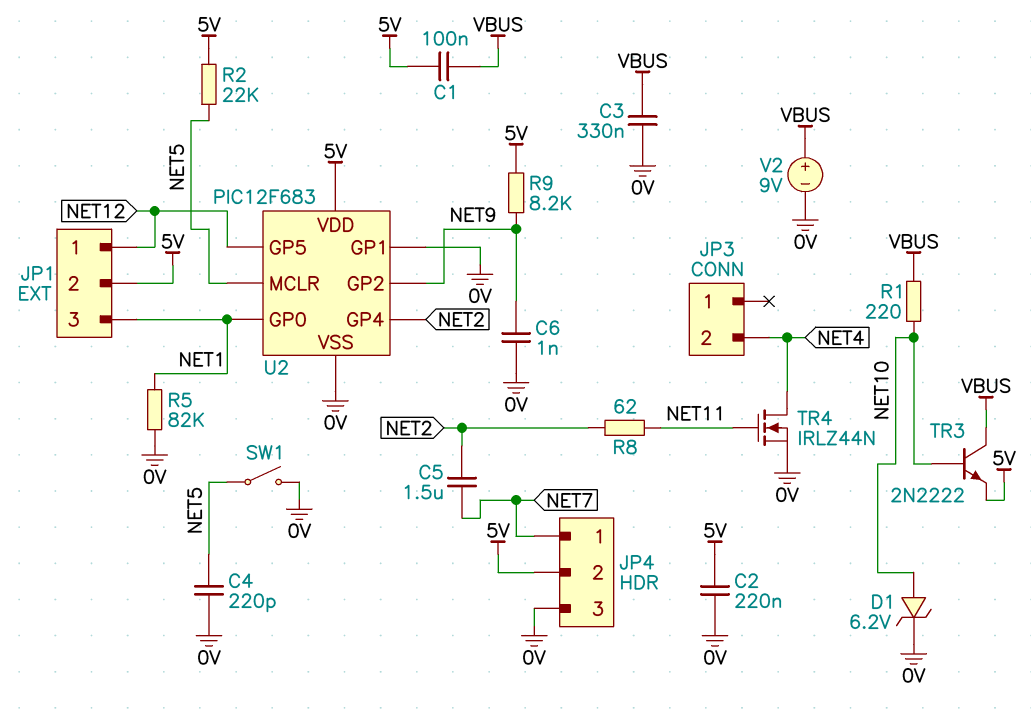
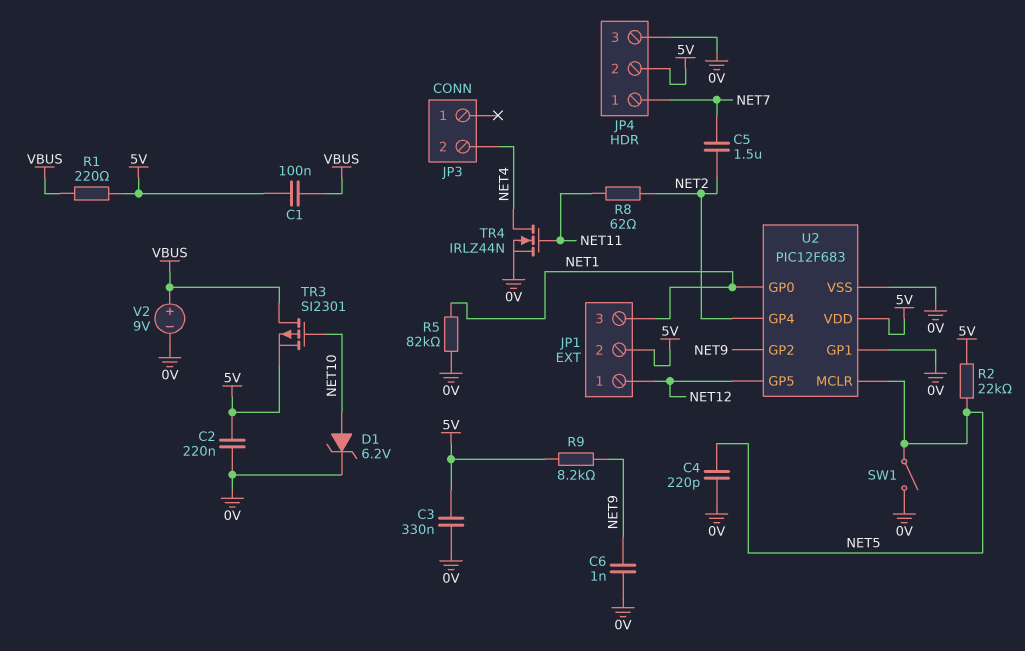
C3: 330nF (0V, VBUS) -> 330nF (0V, 5V)
R1: 220 (NET10, VBUS) -> 220 (5V, VBUS)
TR3: NPN 2N2222 (B NET10, C VBUS, E 5V) -> PMOS SI2301 (G NET10, D VBUS, S 5V)

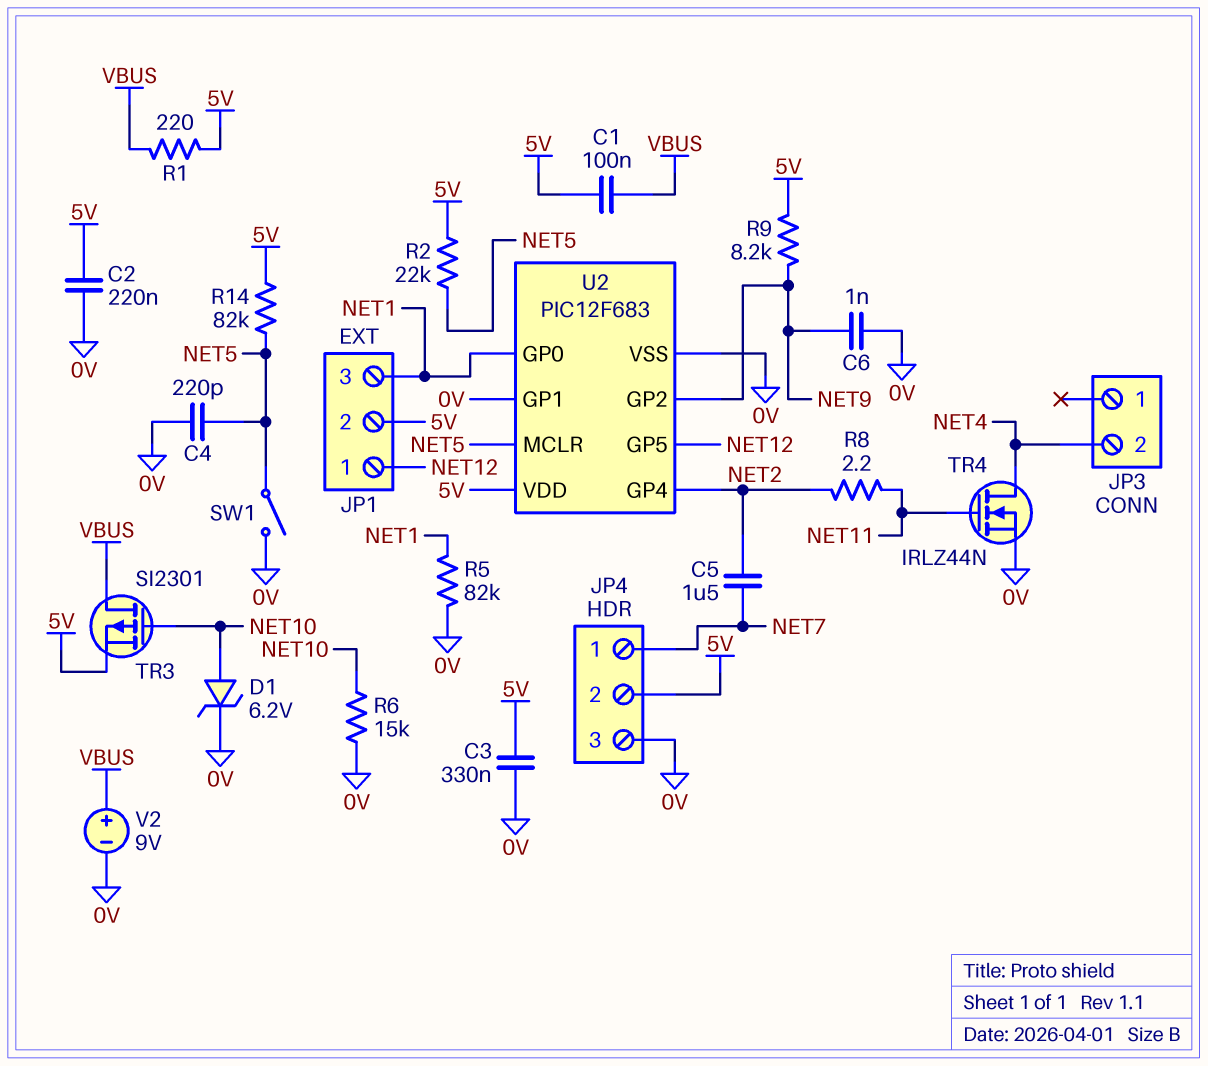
R6: none -> 15k (0V, NET10)
R8: 62 (NET2, NET11) -> 2.2 (NET2, NET11)
R14: none -> 82k (5V, NET5)

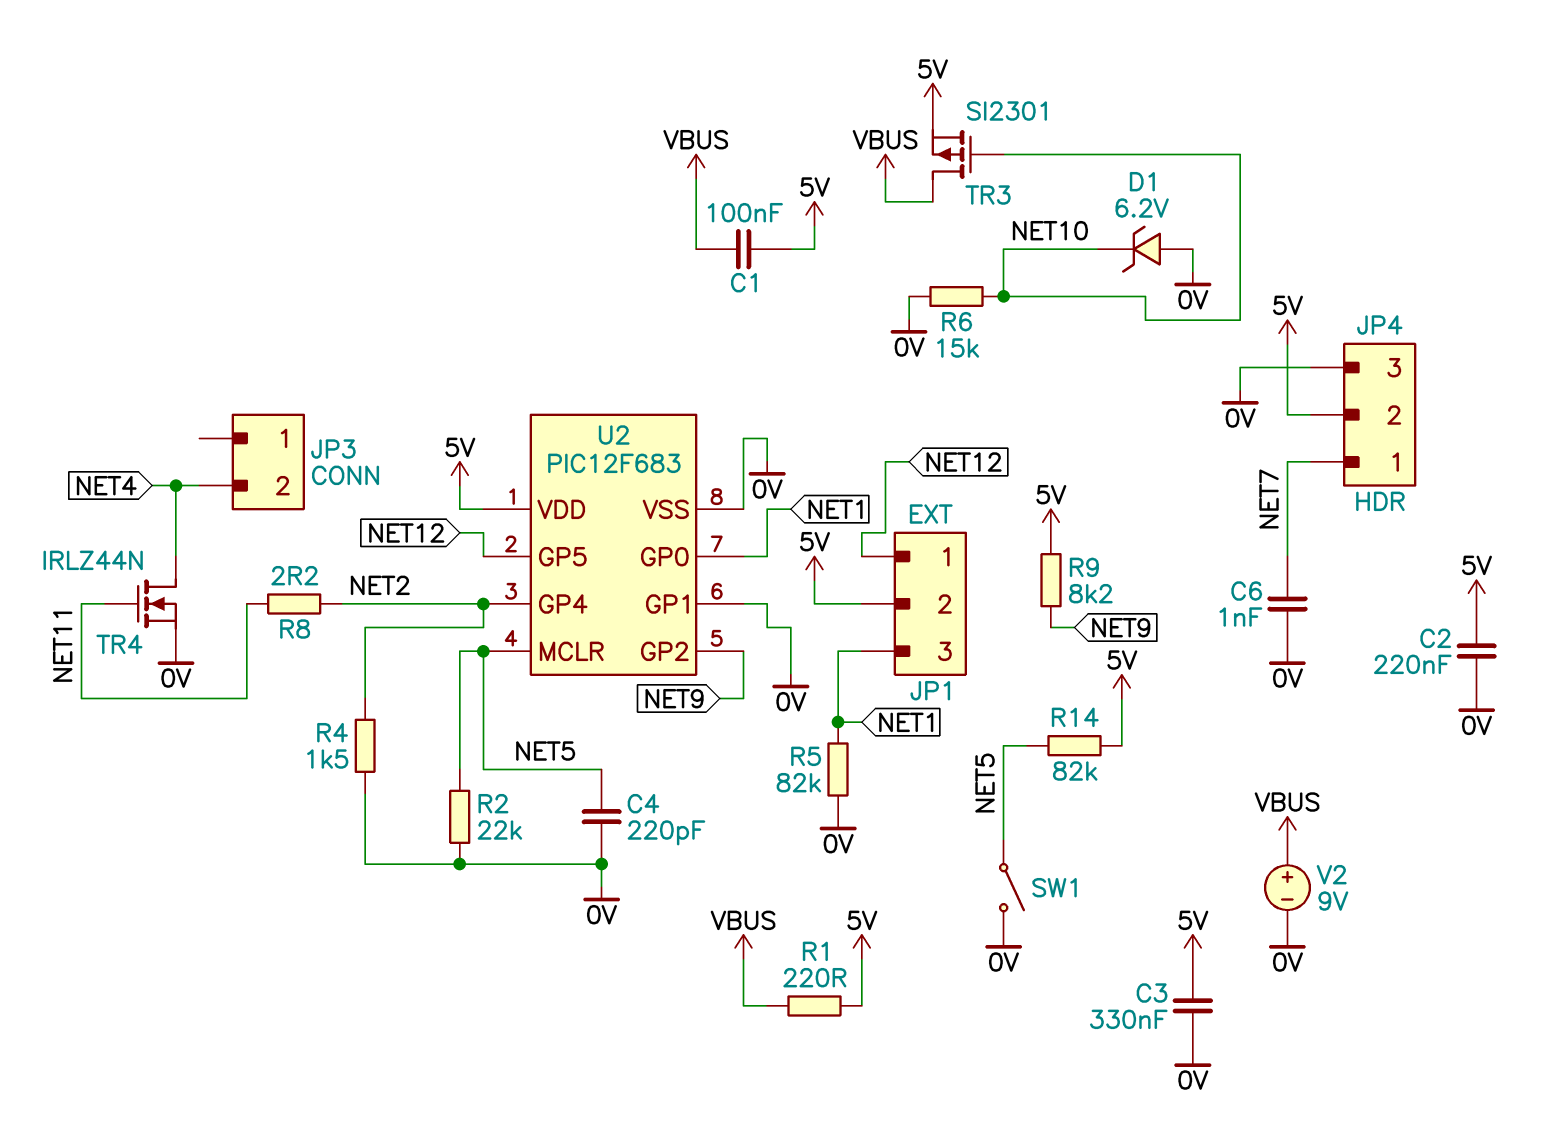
C5: 1.5uF (NET2, NET7) -> none
C6: 1nF (0V, NET9) -> 1nF (0V, NET7)
D1: zener 6.2V (A NET10, K 0V) -> zener 6.2V (A 0V, K NET10)
R2: 22k (5V, NET5) -> 22k (0V, NET5)
R4: none -> 1.5k (0V, NET2)

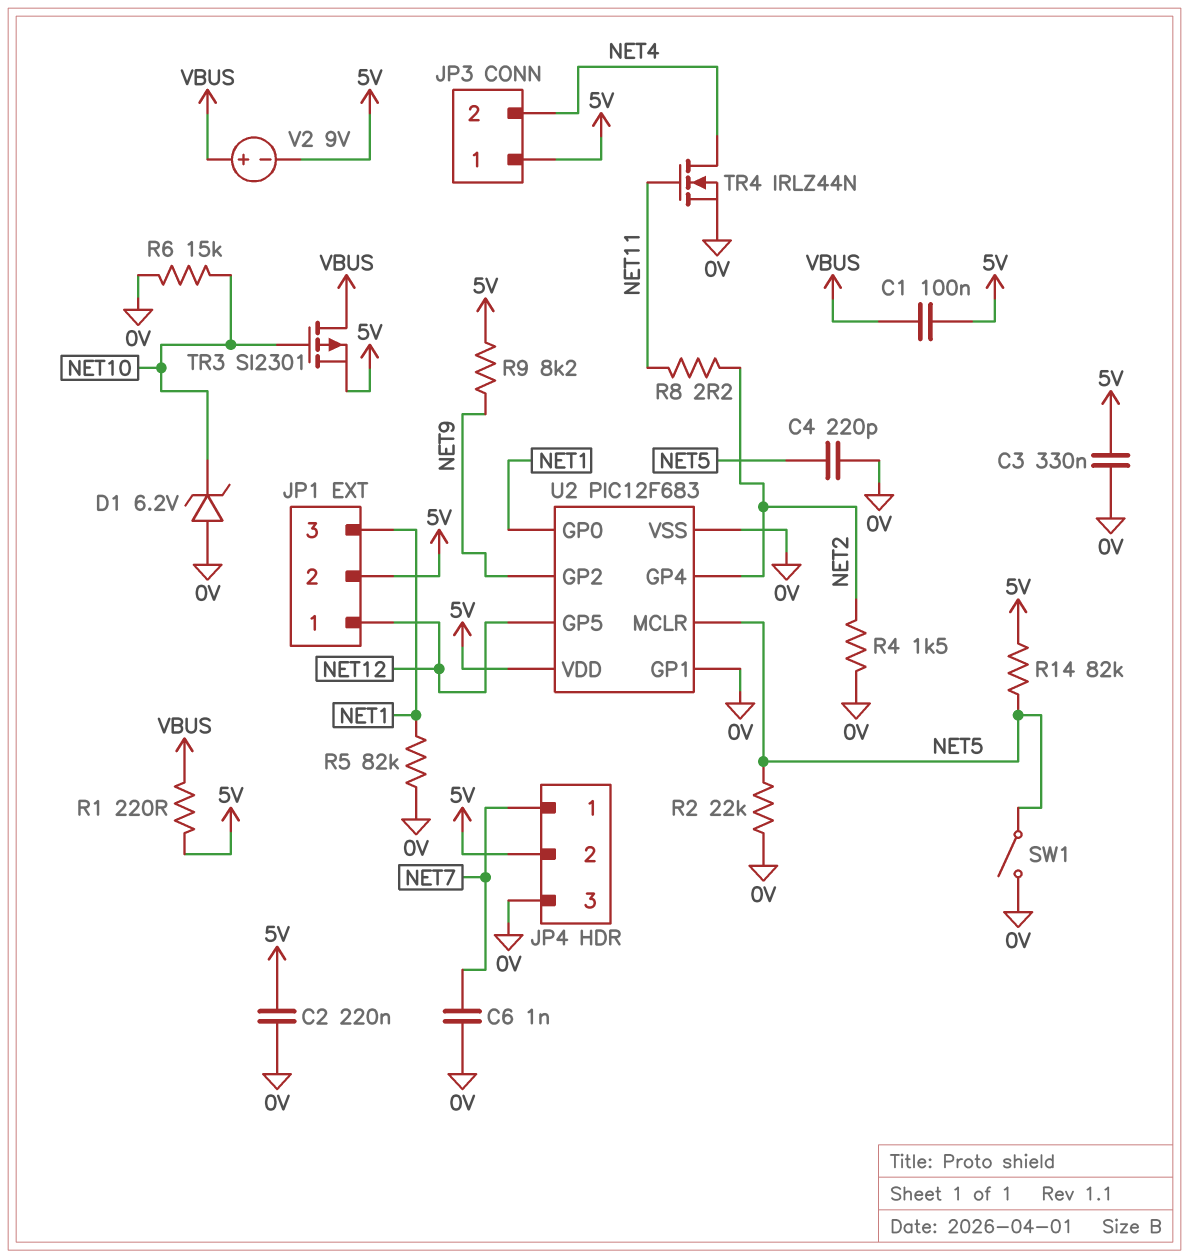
JP3 pin 1: none -> 5V
V2: 9V (plus VBUS, minus 0V) -> 9V (plus VBUS, minus 5V)

